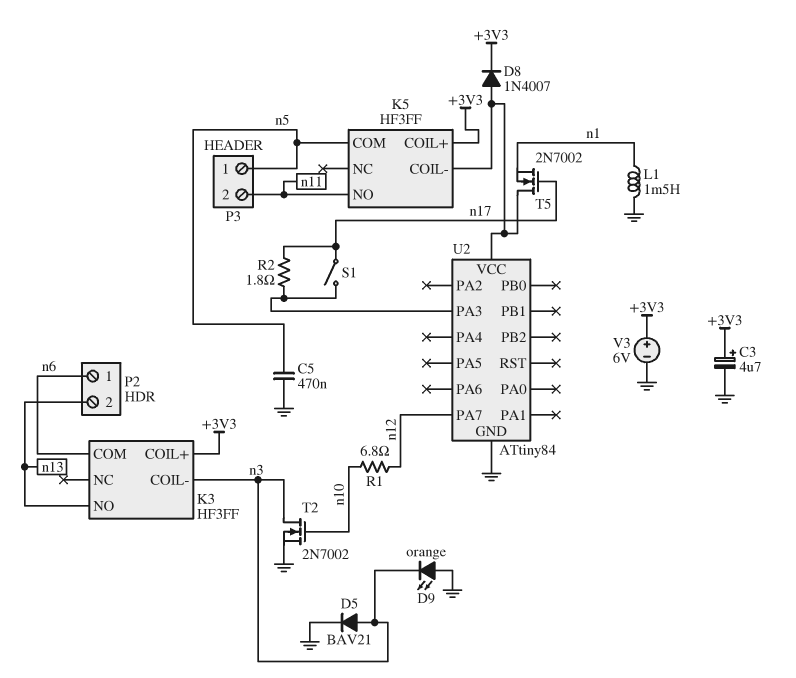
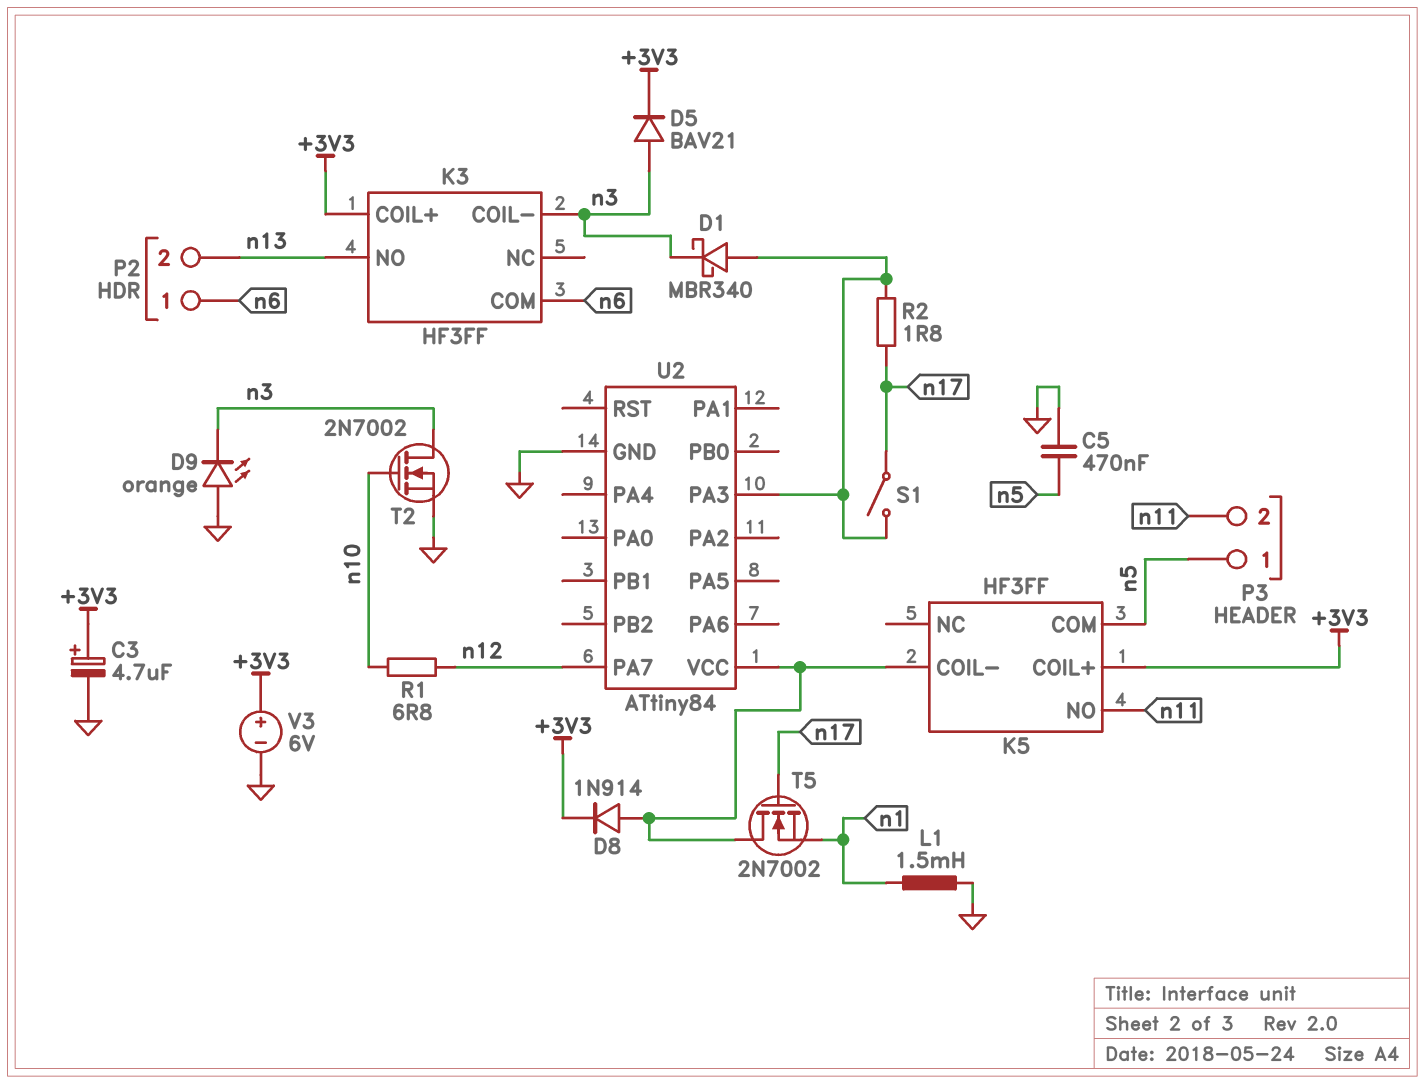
D1: none -> schottky MBR340 (A U2/PA3, K n3)
D5: diode BAV21 (A n3, K GND) -> diode BAV21 (A n3, K +3V3)
D8: diode 1N4007 (A K5/COIL-, K +3V3) -> diode 1N914 (A K5/COIL-, K +3V3)

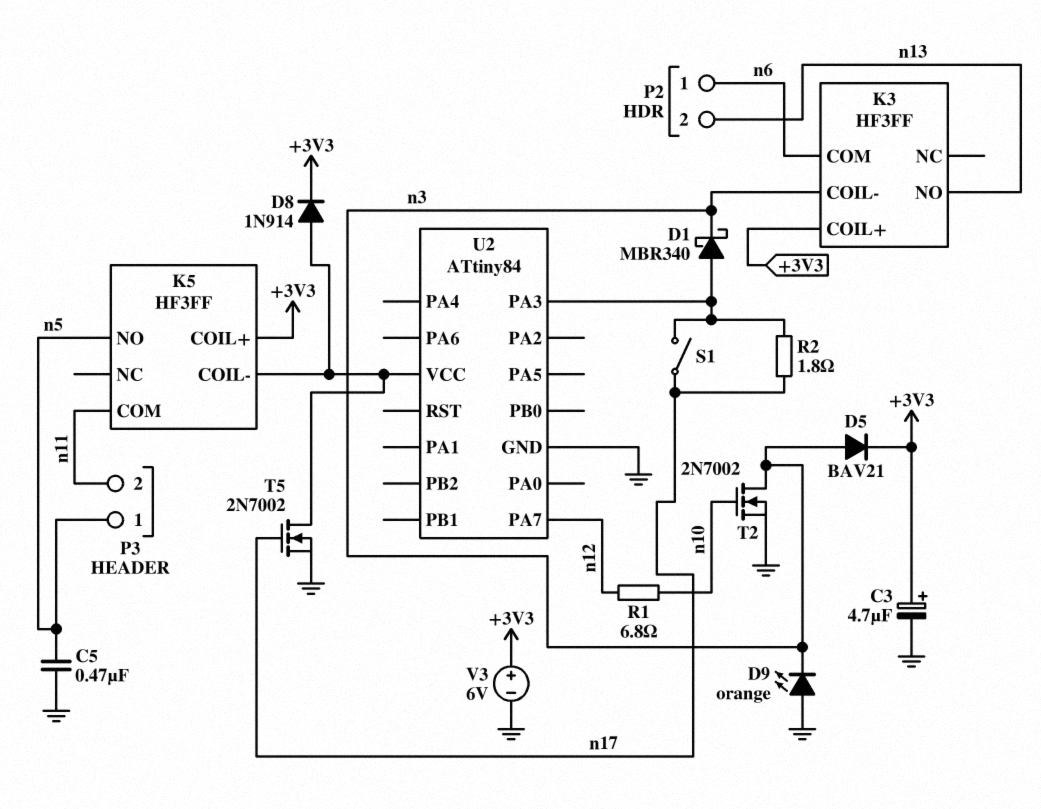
K5 pin COM: n5 -> n11
K5 pin NO: n11 -> n5
L1: 1.5mH (GND, n1) -> none
T5: NMOS 2N7002 (G n17, D K5/COIL-, S n1) -> NMOS 2N7002 (G n17, D K5/COIL-, S GND)

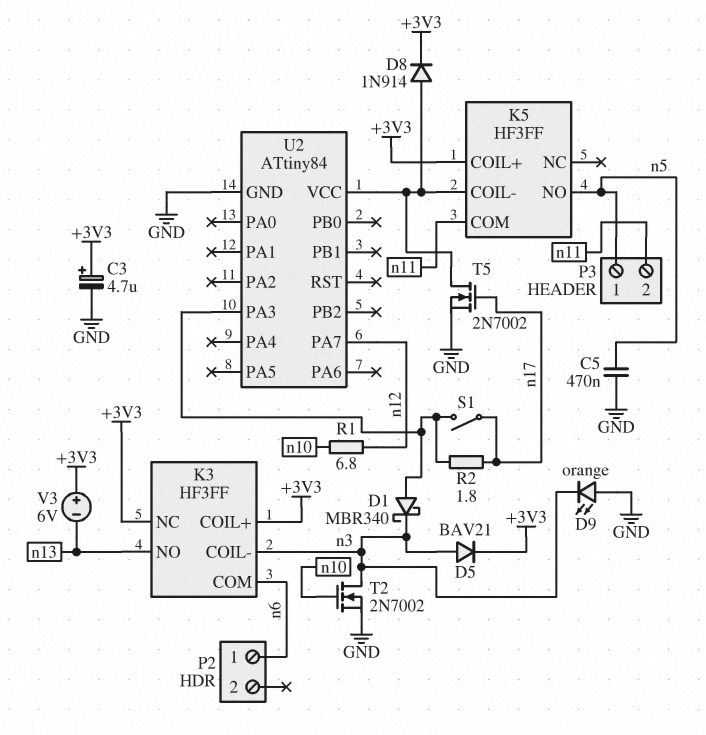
K3 pin NC: none -> +3V3
P2 pin 2: n13 -> none
V3: 6V (plus +3V3, minus GND) -> 6V (plus +3V3, minus n13)

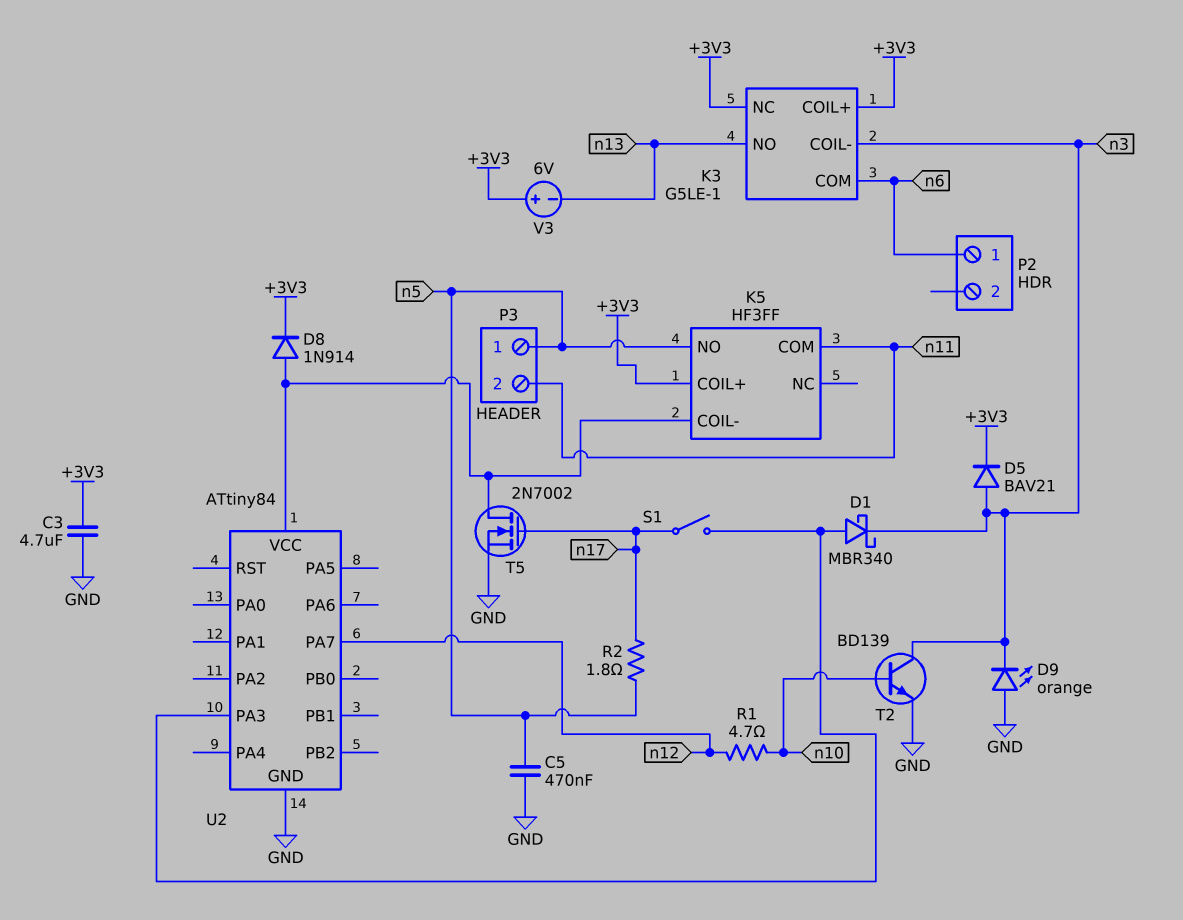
C3: 4.7uF (plus +3V3, minus GND) -> 4.7uF (+3V3, GND)
K3: HF3FF -> G5LE-1
R1: 6.8 (n10, n12) -> 4.7 (n10, n12)
R2: 1.8 (U2/PA3, n17) -> 1.8 (n5, n17)
T2: NMOS 2N7002 (G n10, D n3, S GND) -> NPN BD139 (B n10, C n3, E GND)

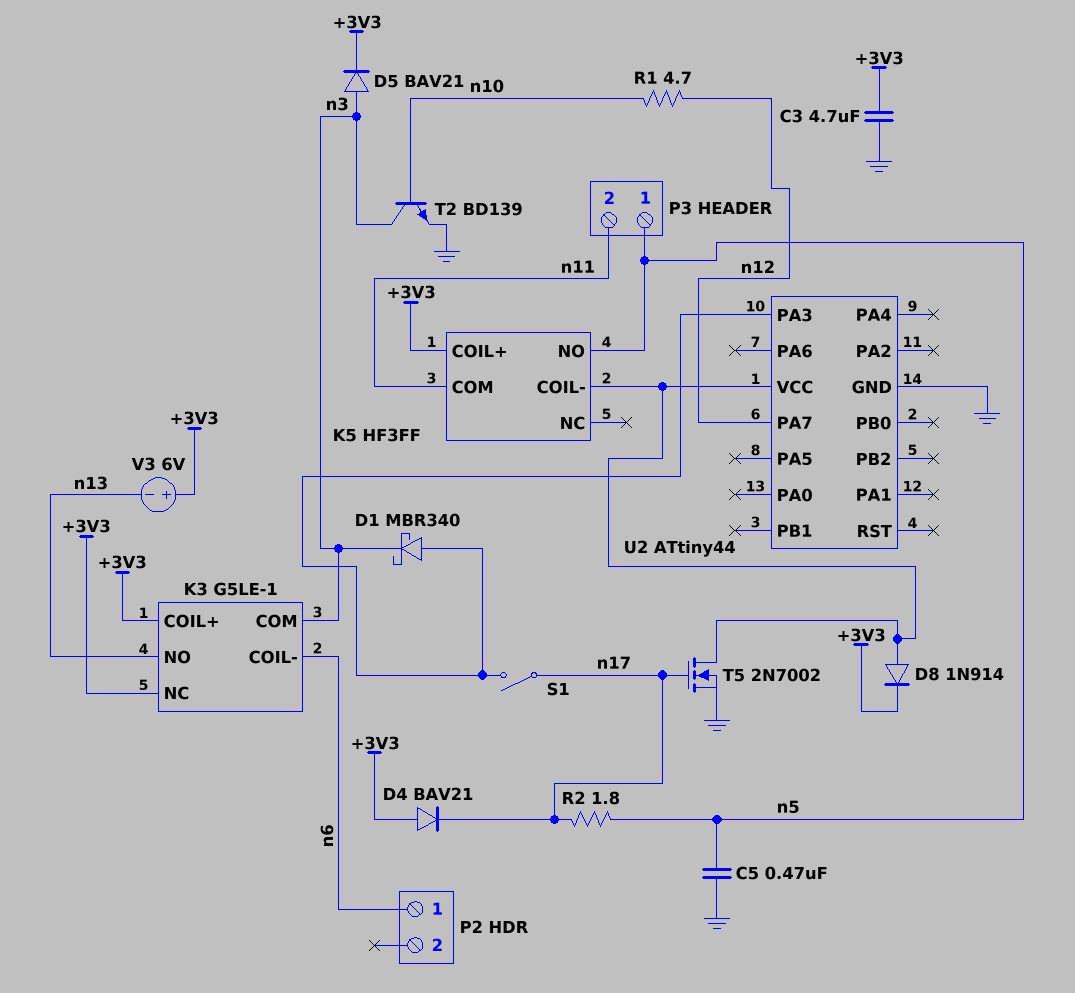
D4: none -> diode BAV21 (A +3V3, K n17)
D9: LED orange (A GND, K n3) -> none
K3 pin COIL-: n3 -> n6
K3 pin COM: n6 -> n3
U2: ATtiny84 -> ATtiny44

